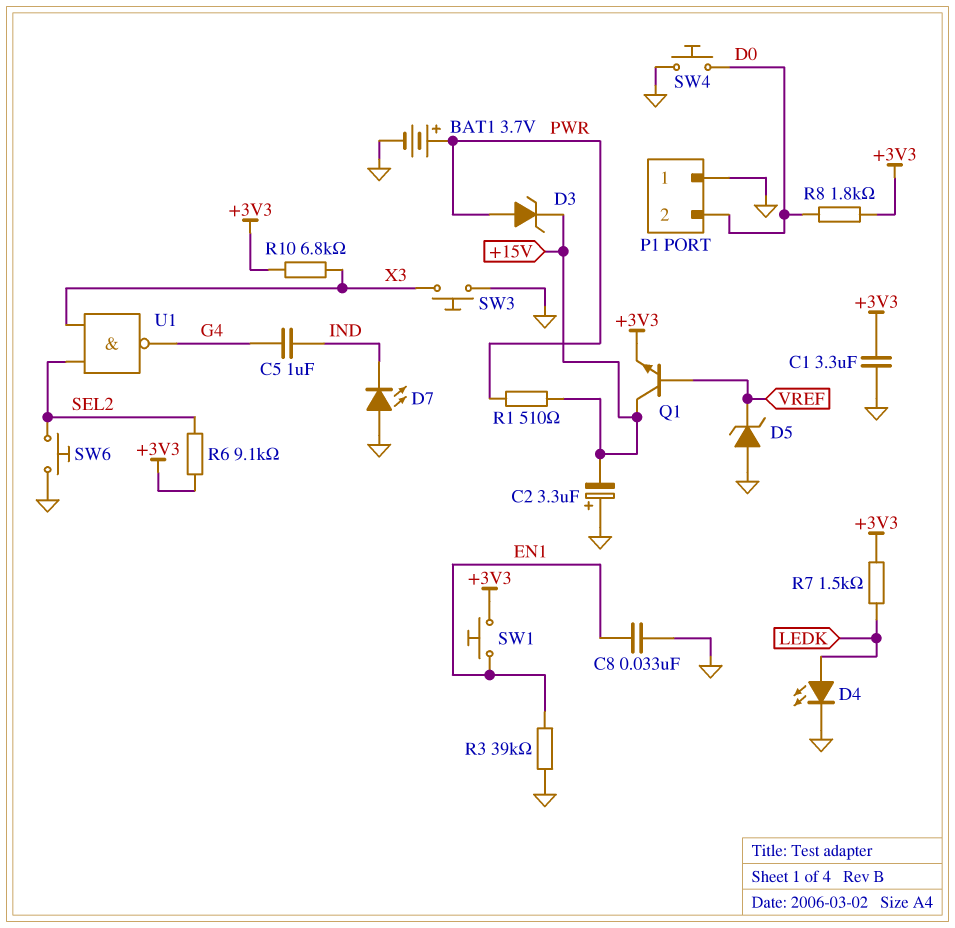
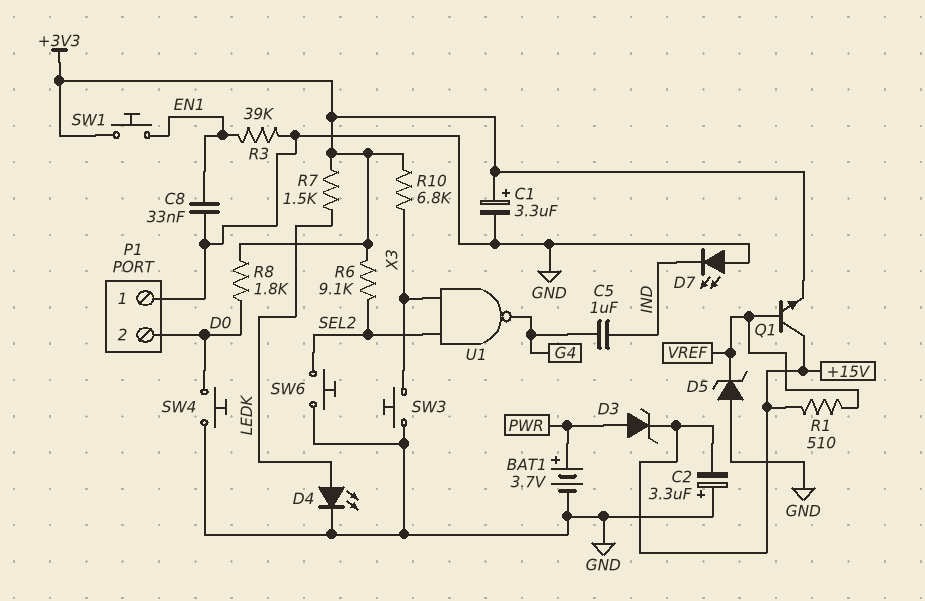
C1: 3.3uF (+3V3, GND) -> 3.3uF (plus +3V3, minus GND)
R1: 510 (+15V, PWR) -> 510 (+15V, VREF)

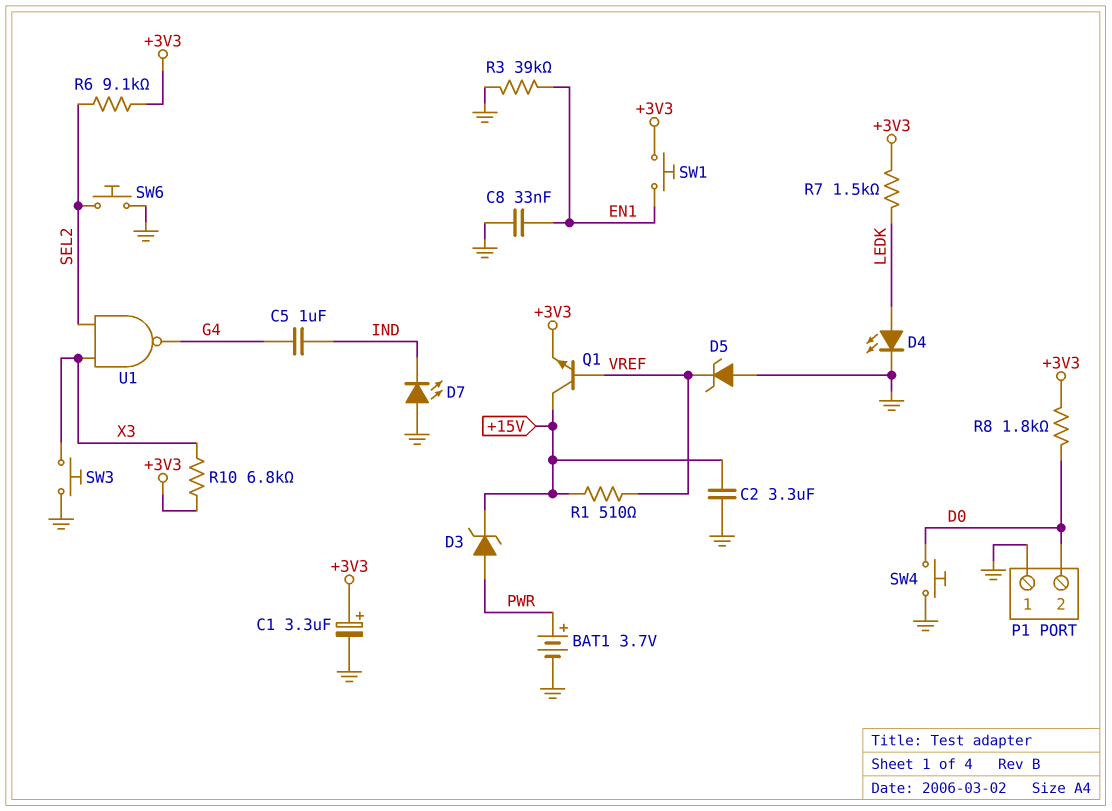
C2: 3.3uF (plus GND, minus +15V) -> 3.3uF (+15V, GND)

